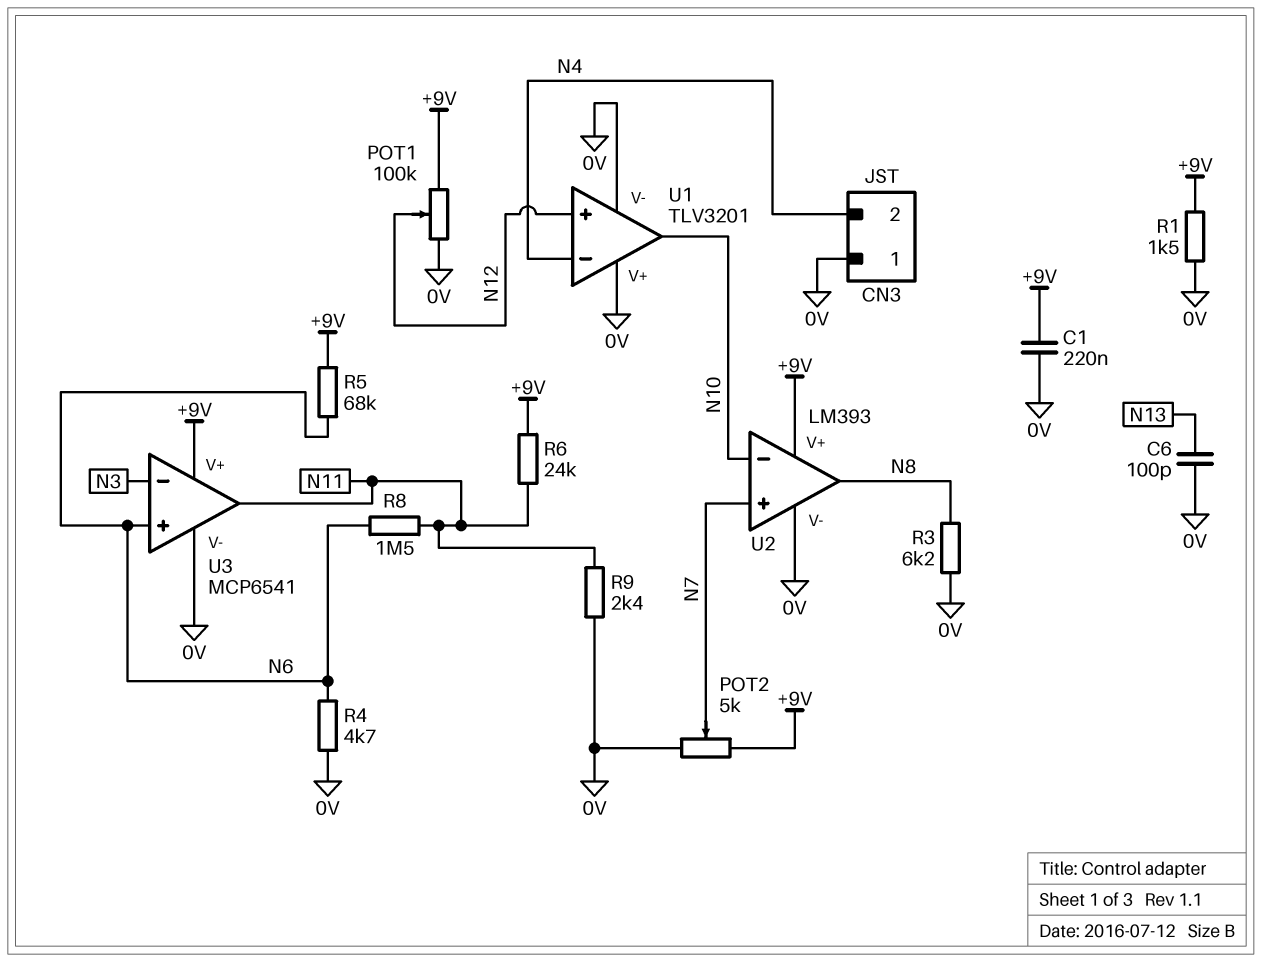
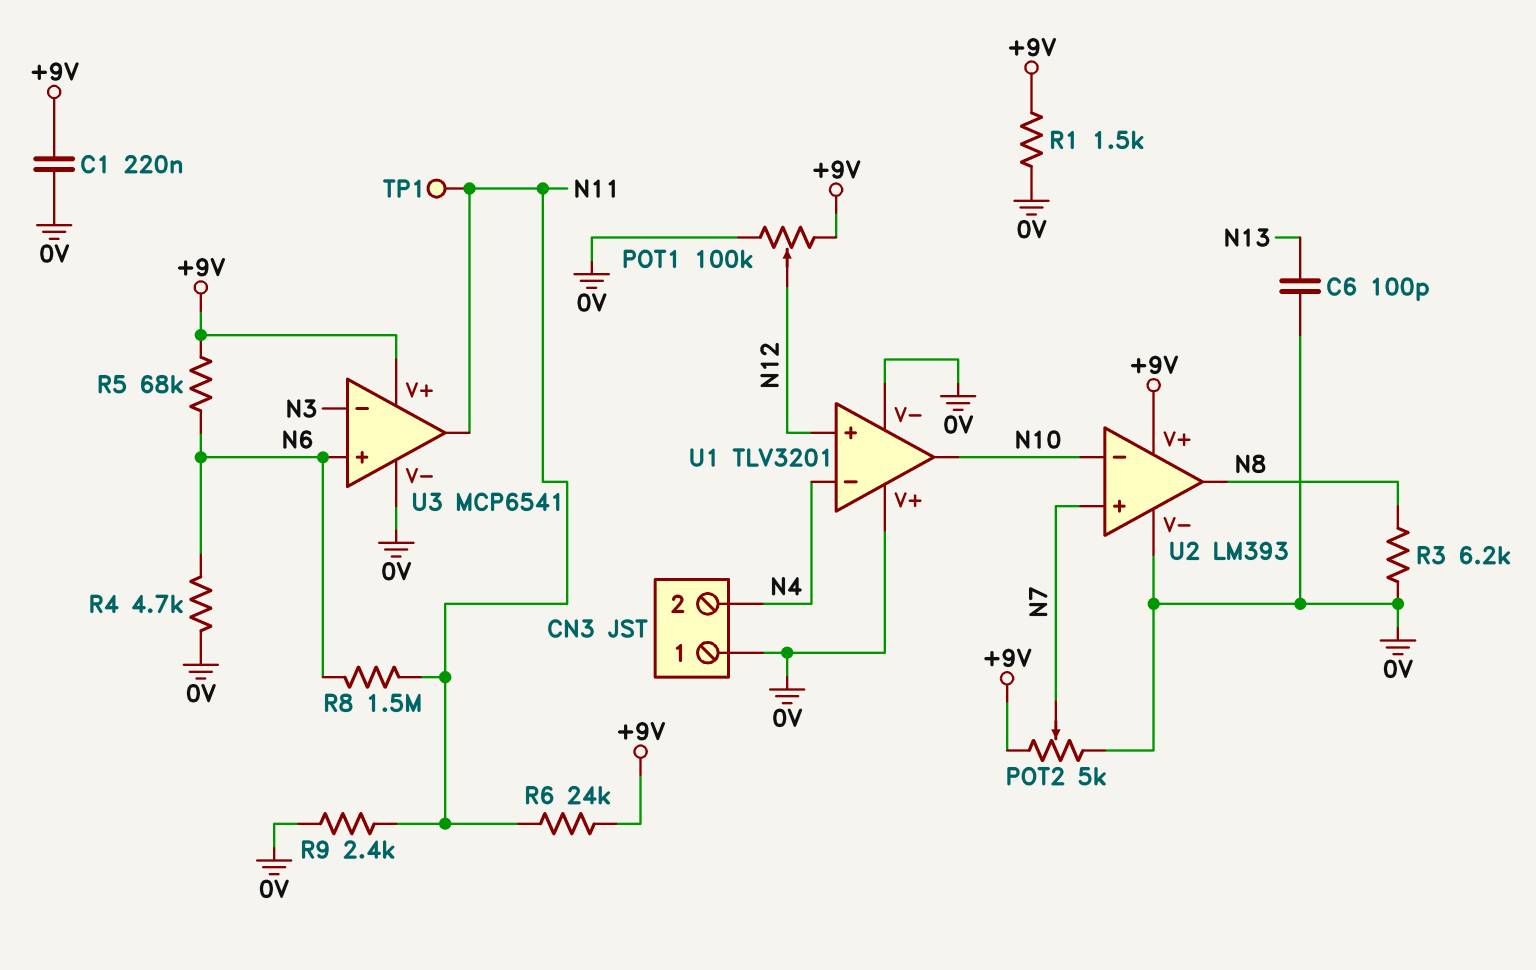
TP1: none -> test point (N11)

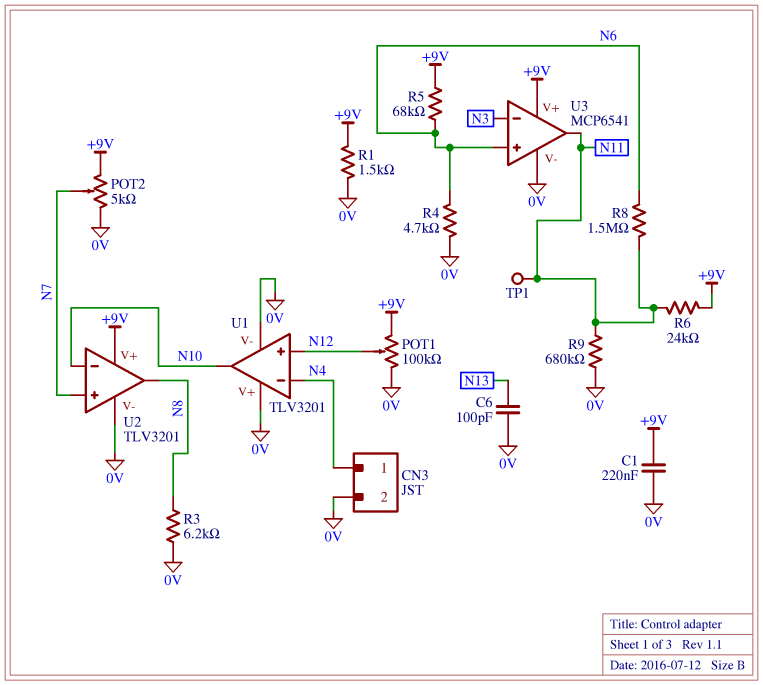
CN3 pin 1: 0V -> N4
CN3 pin 2: N4 -> 0V
R9: 2.4k (0V, N11) -> 680k (0V, N11)
U2: LM393 -> TLV3201

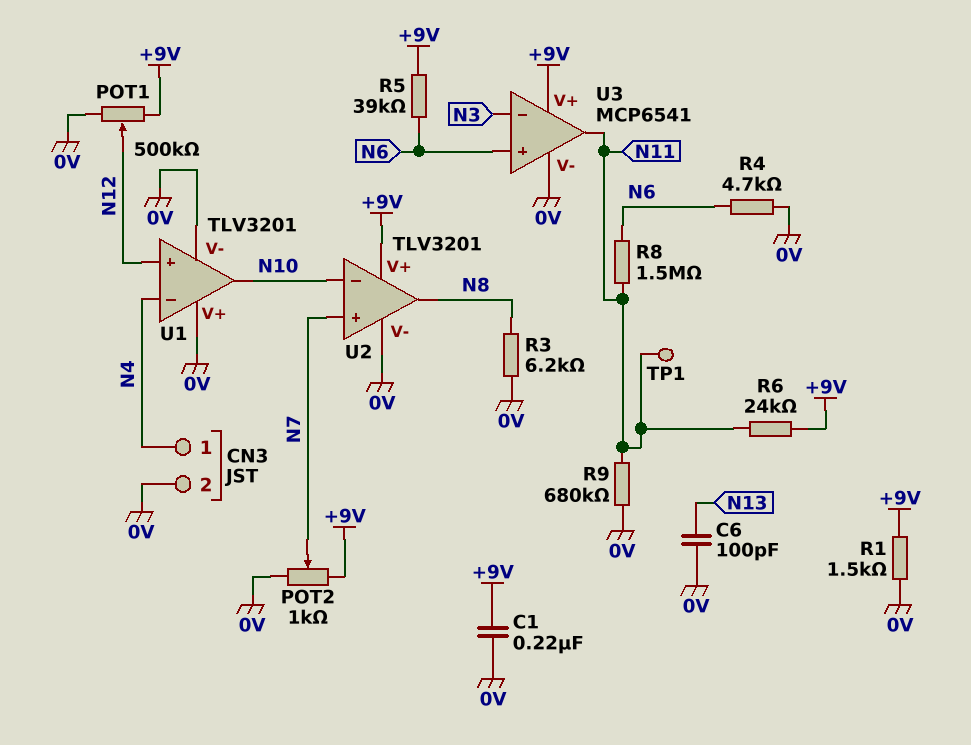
POT1: 100k (+9V, 0V, wiper N12) -> 500k (+9V, 0V, wiper N12)
POT2: 5k (+9V, 0V, wiper N7) -> 1k (+9V, 0V, wiper N7)
R5: 68k (+9V, N6) -> 39k (+9V, N6)

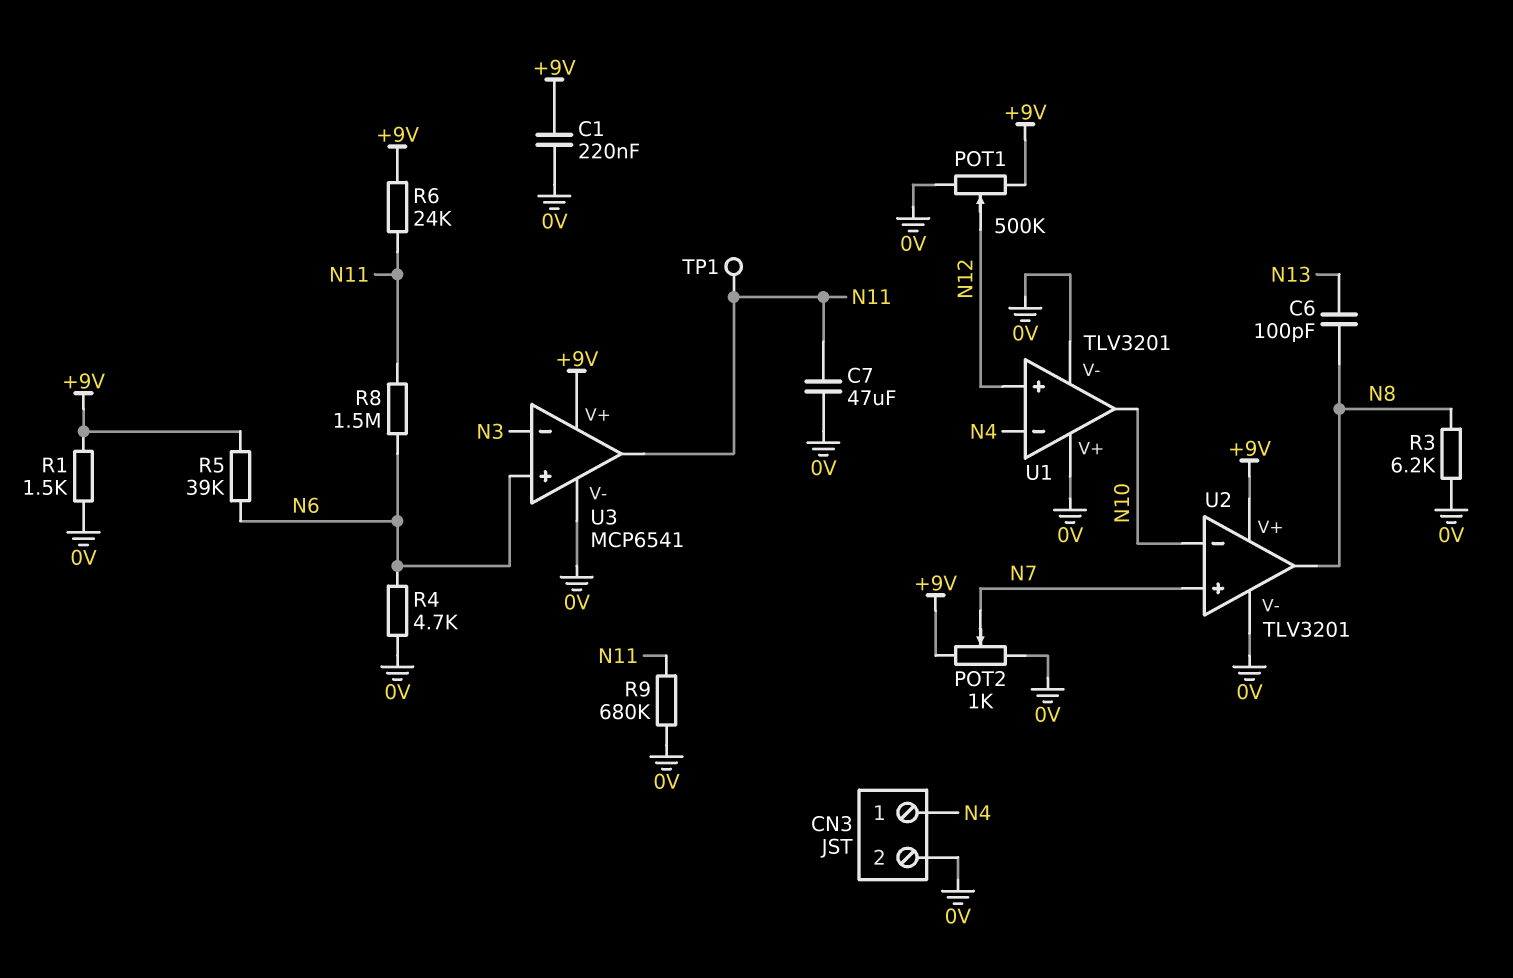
C6: 100pF (0V, N13) -> 100pF (N8, N13)
C7: none -> 47uF (0V, N11)

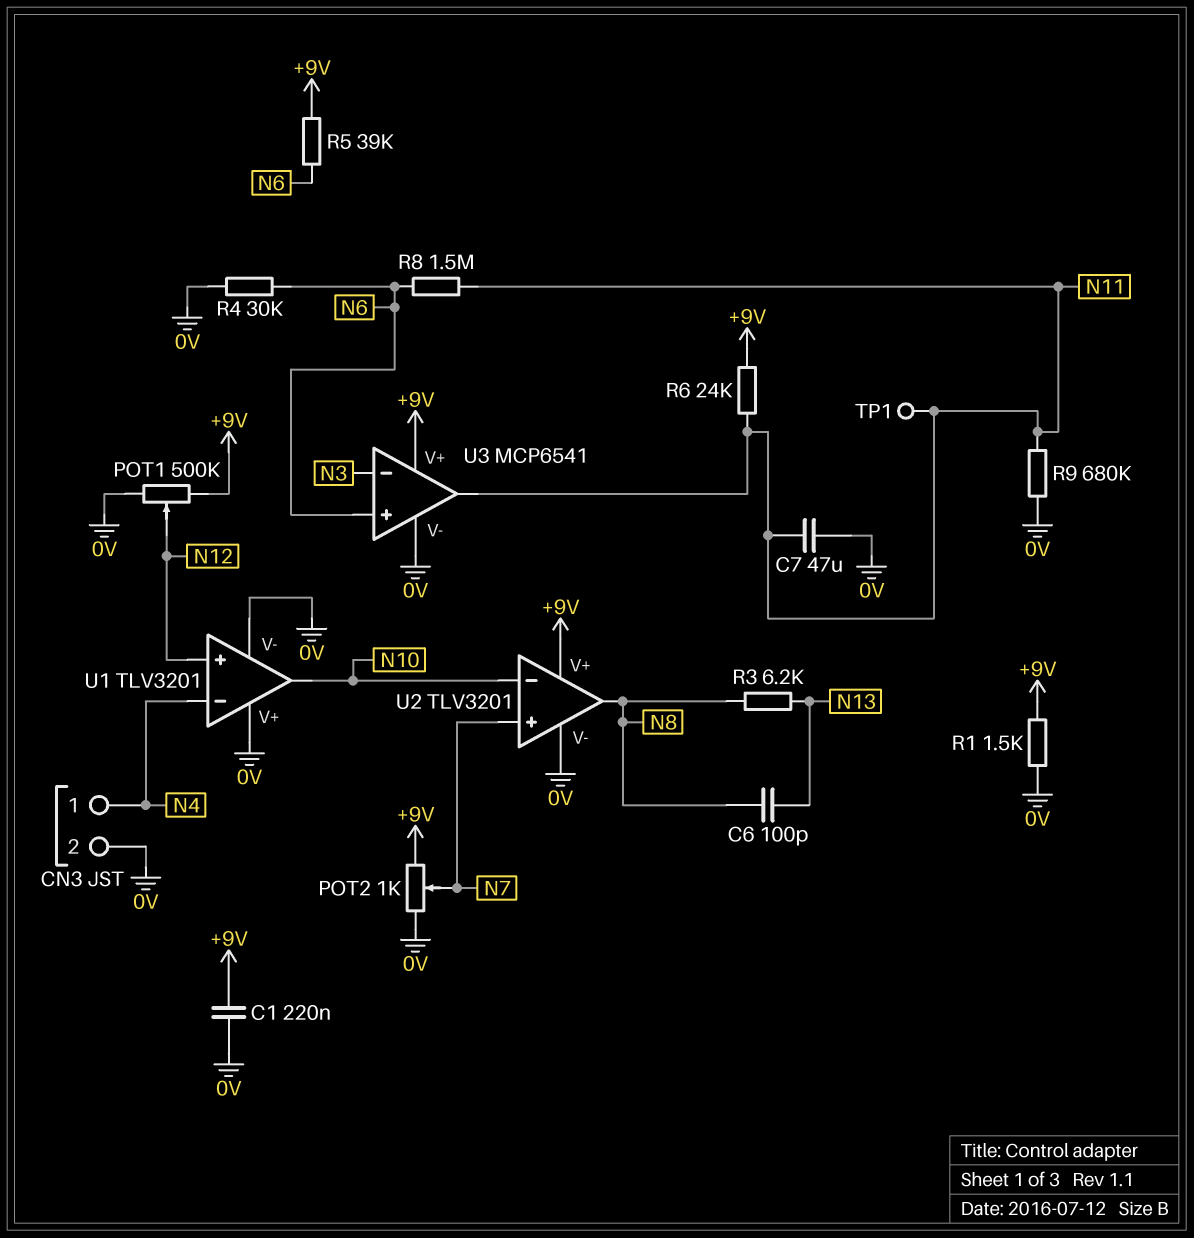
R3: 6.2k (0V, N8) -> 6.2k (N8, N13)
R4: 4.7k (0V, N6) -> 30k (0V, N6)

